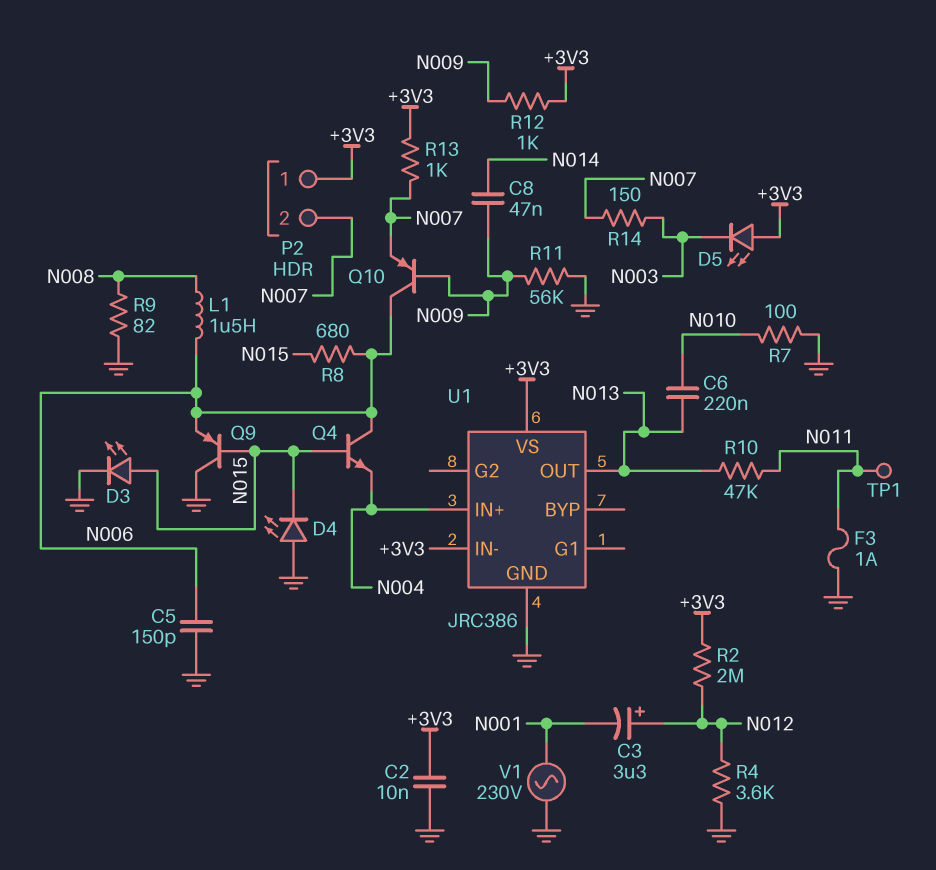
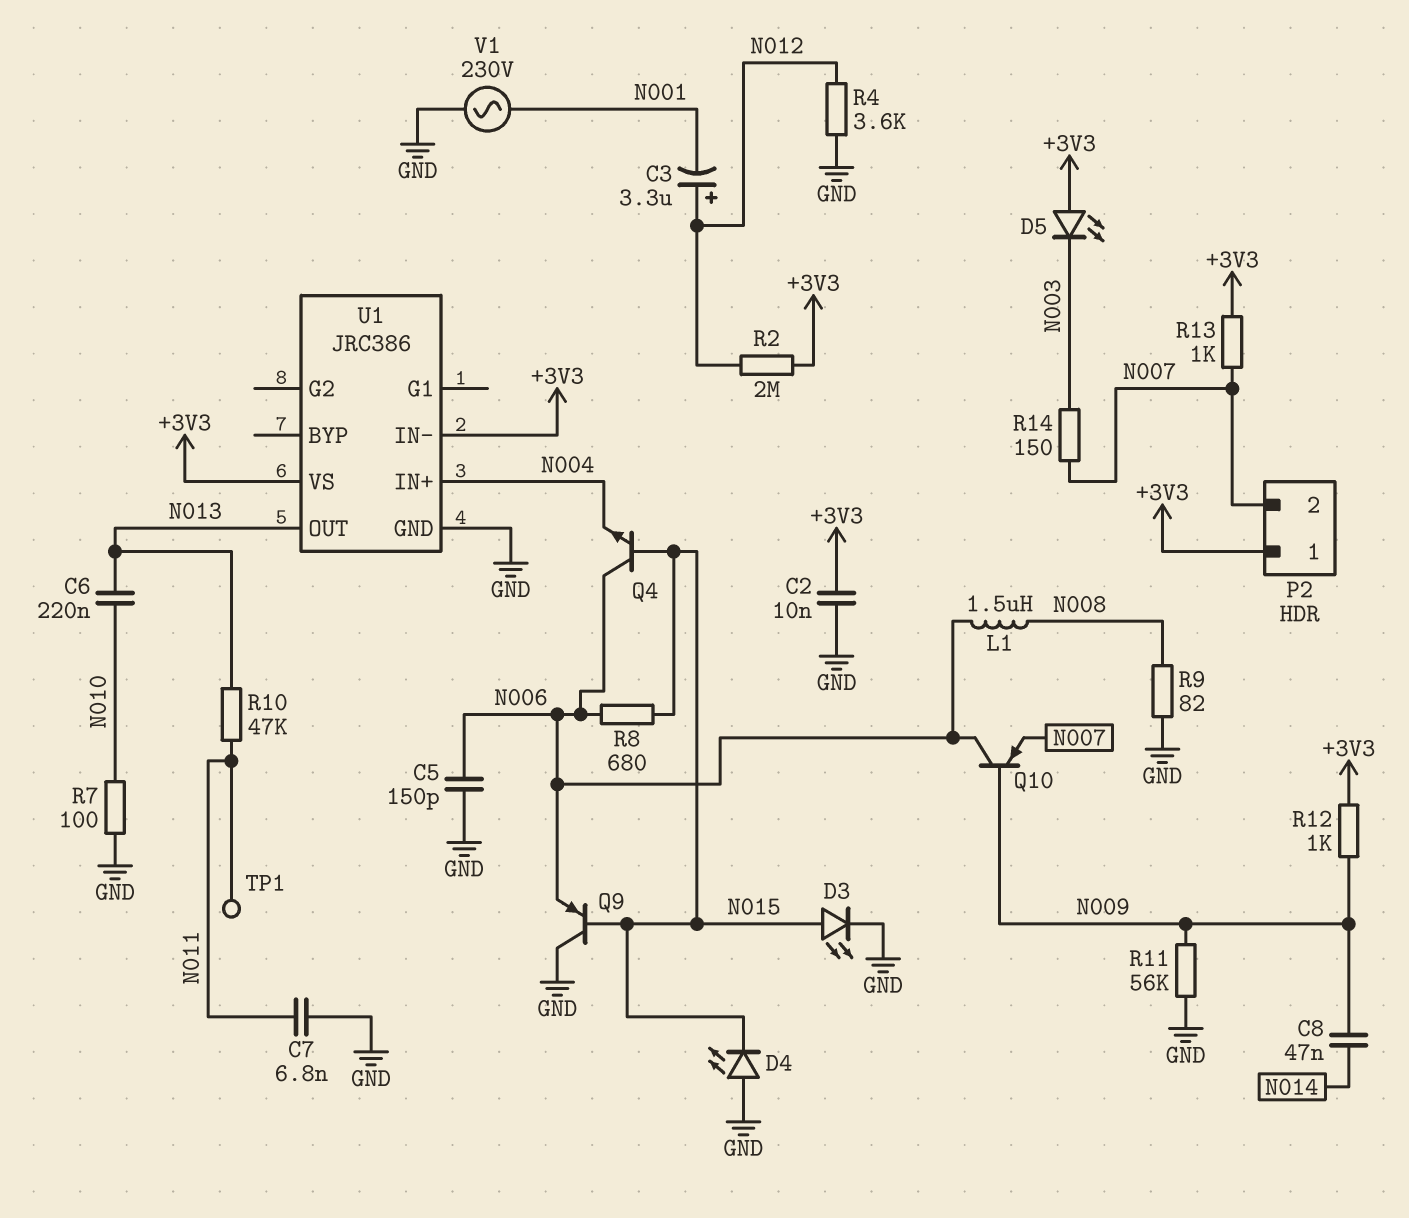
C7: none -> 6.8nF (GND, N011)
F3: 1A (GND, N011) -> none

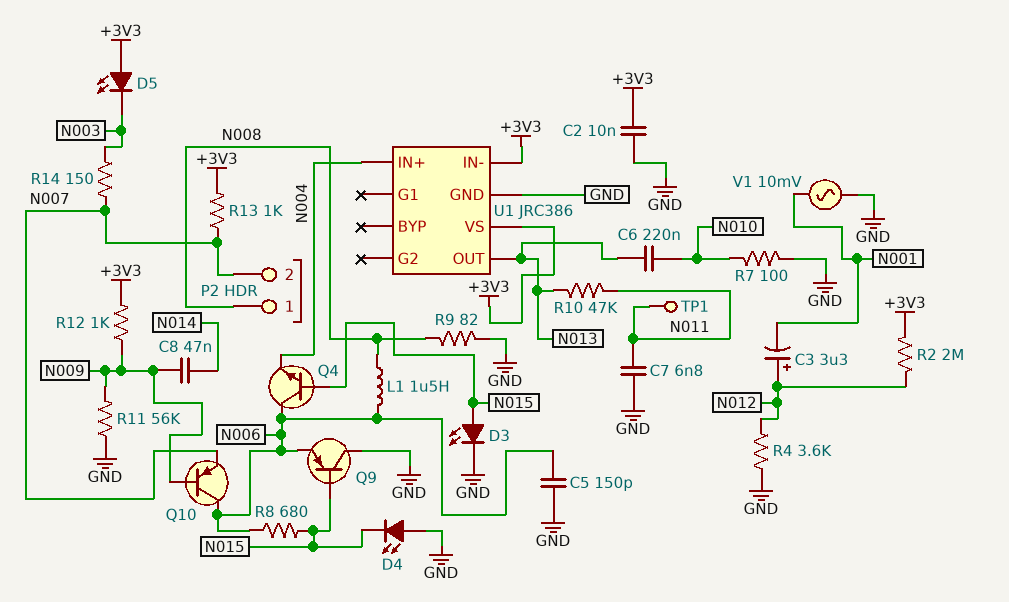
P2 pin 1: +3V3 -> N008
V1: AC 230V (GND, N001) -> AC 10mV (GND, N001)

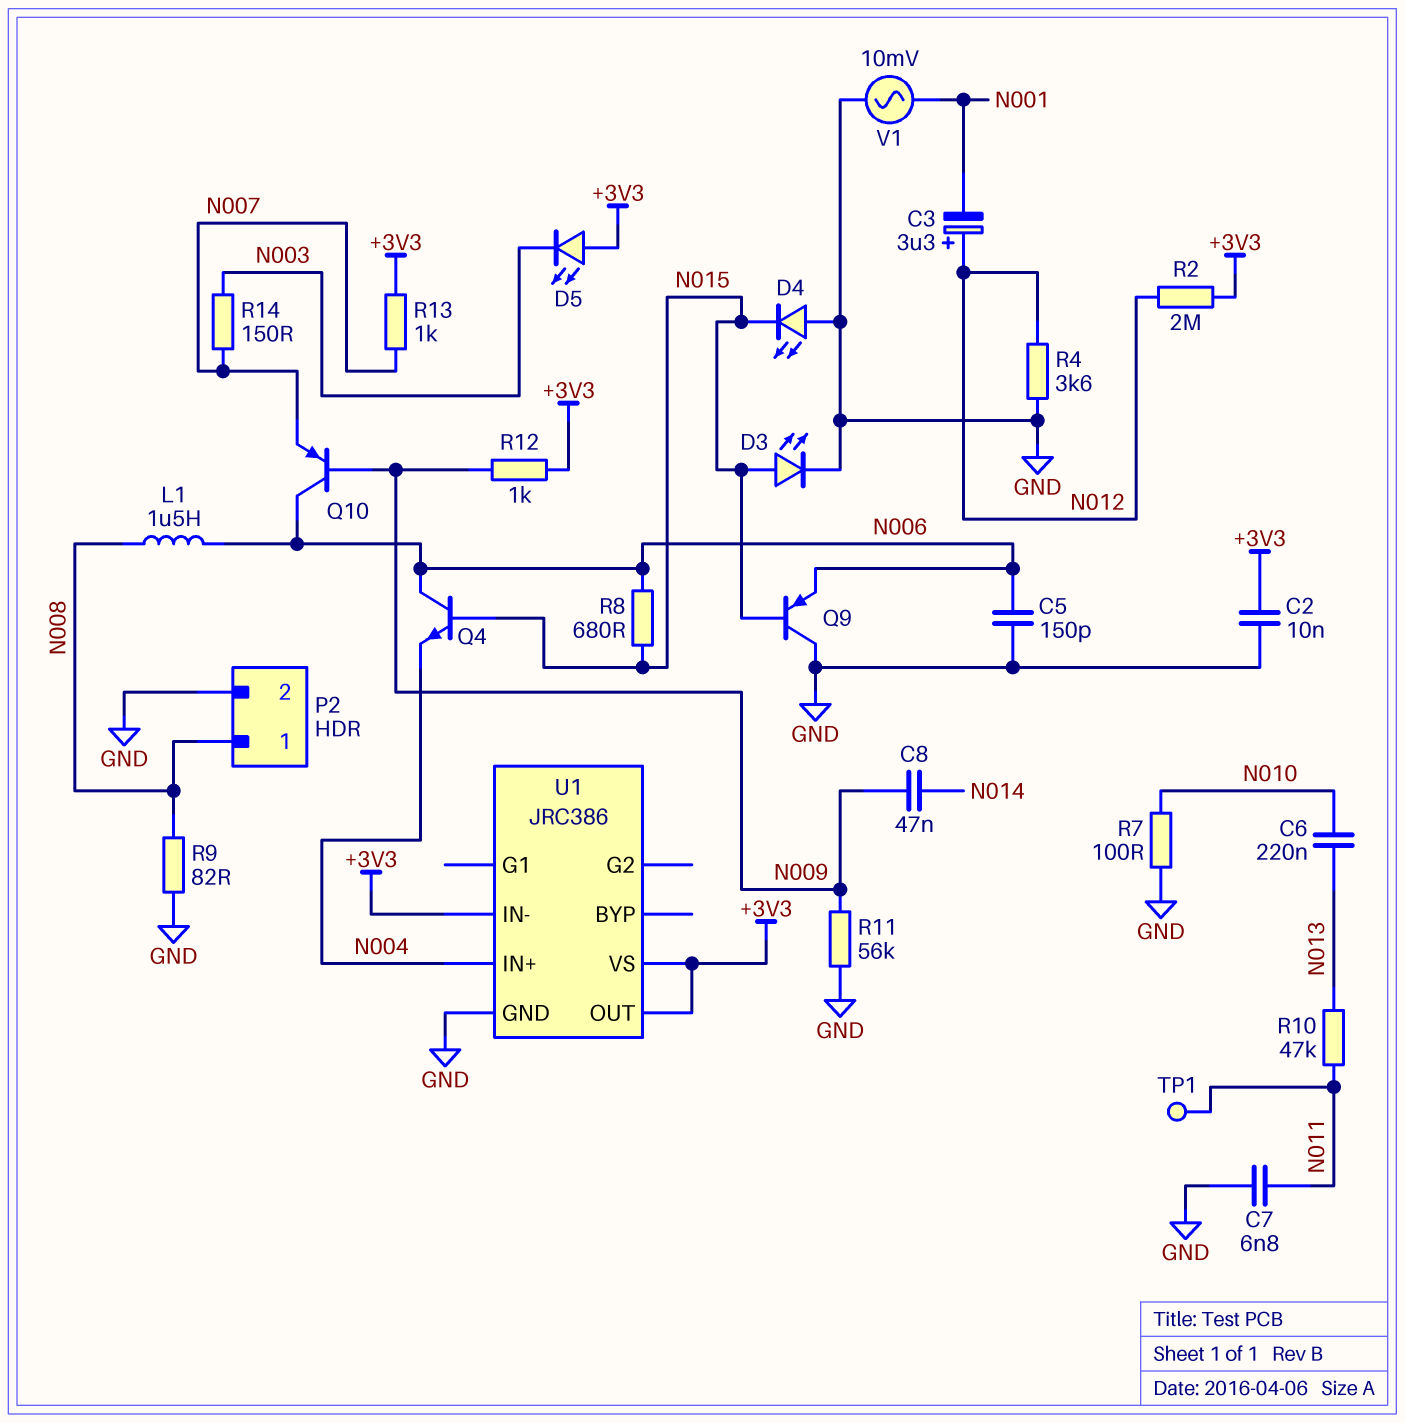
P2 pin 2: N007 -> GND
U1 pin OUT: N013 -> +3V3

